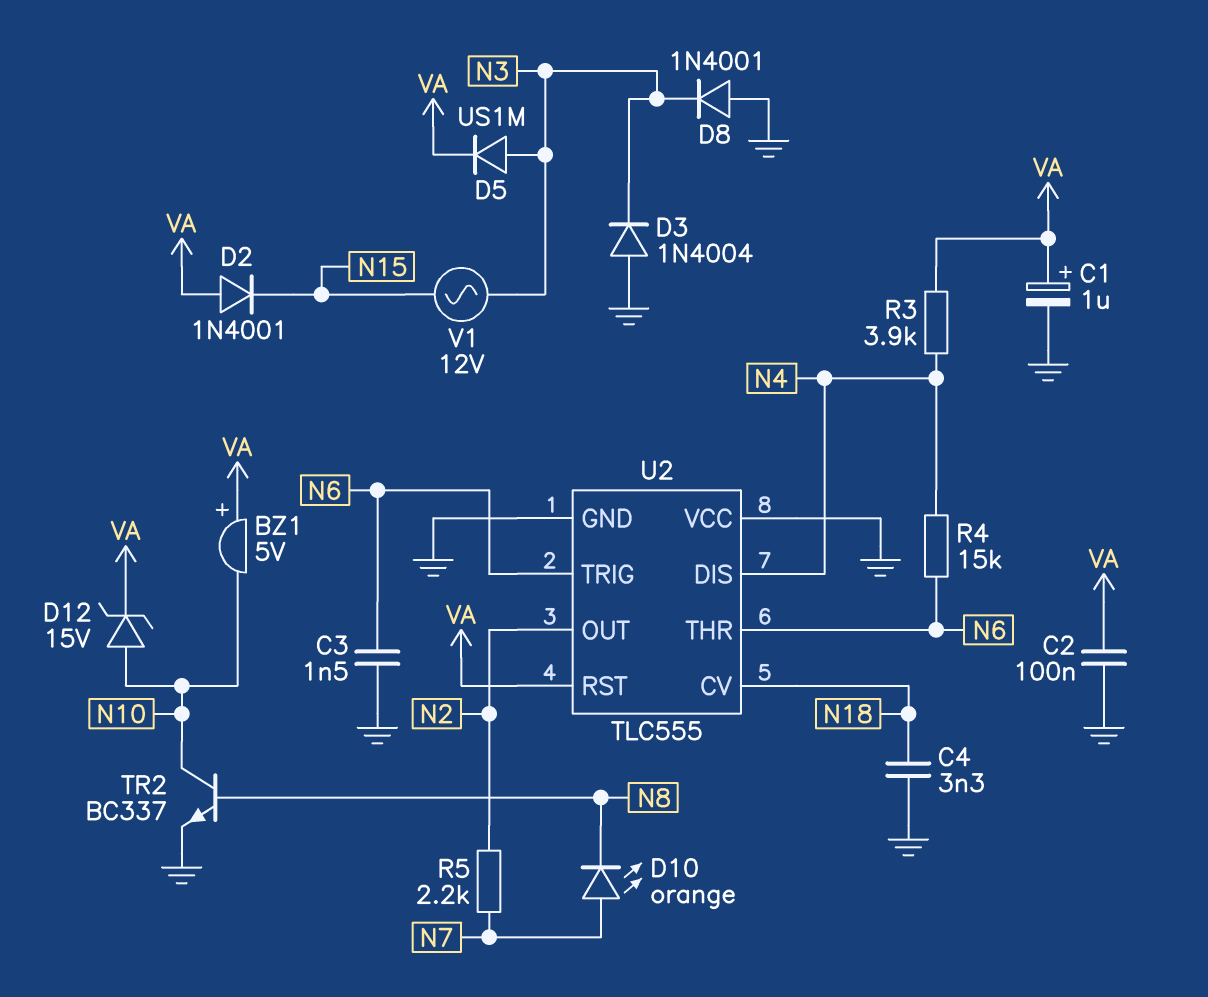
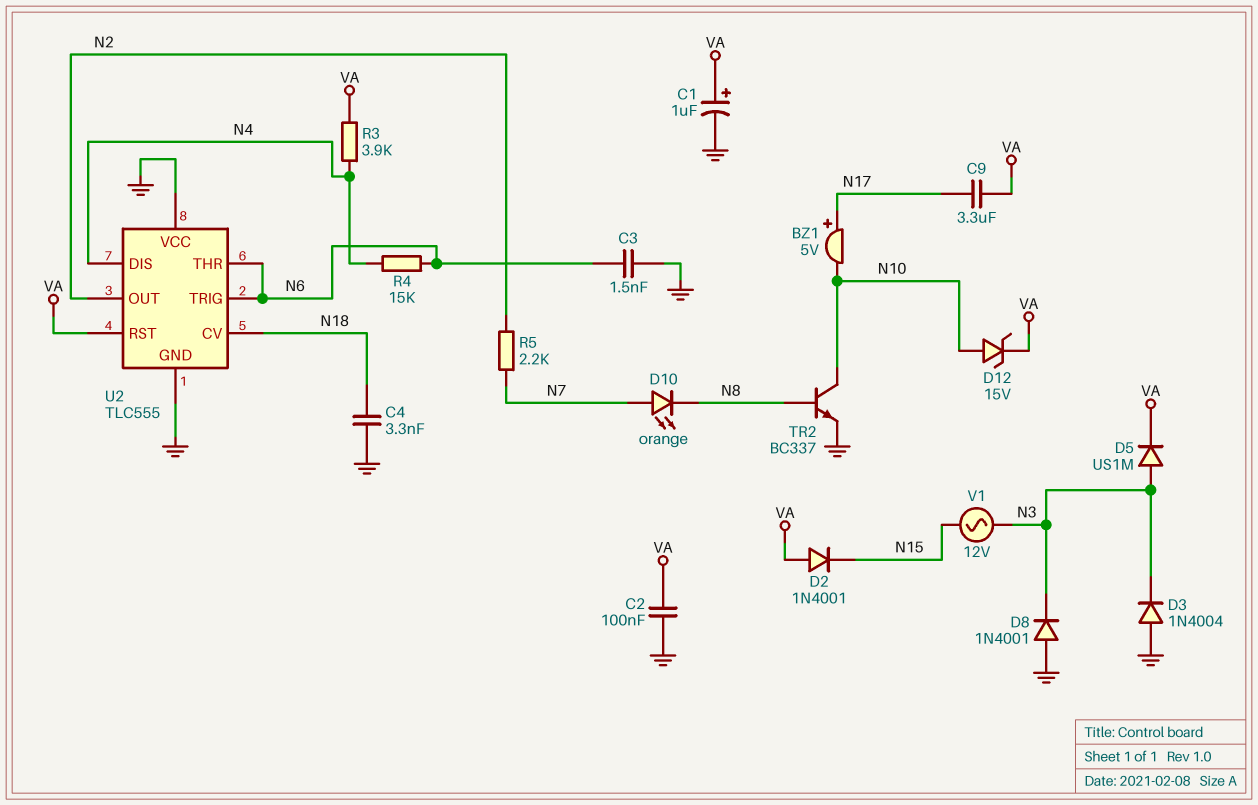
BZ1: buzzer 5V (plus VA, minus N10) -> buzzer 5V (plus N17, minus N10)
C9: none -> 3.3uF (N17, VA)

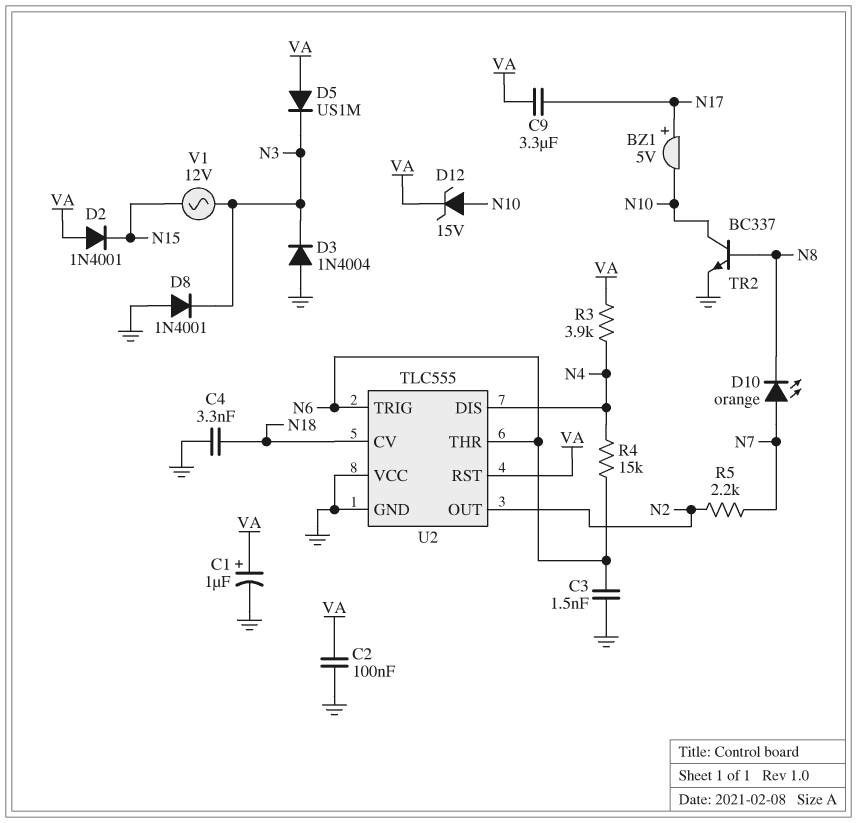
D5: diode US1M (A N3, K VA) -> diode US1M (A VA, K N3)

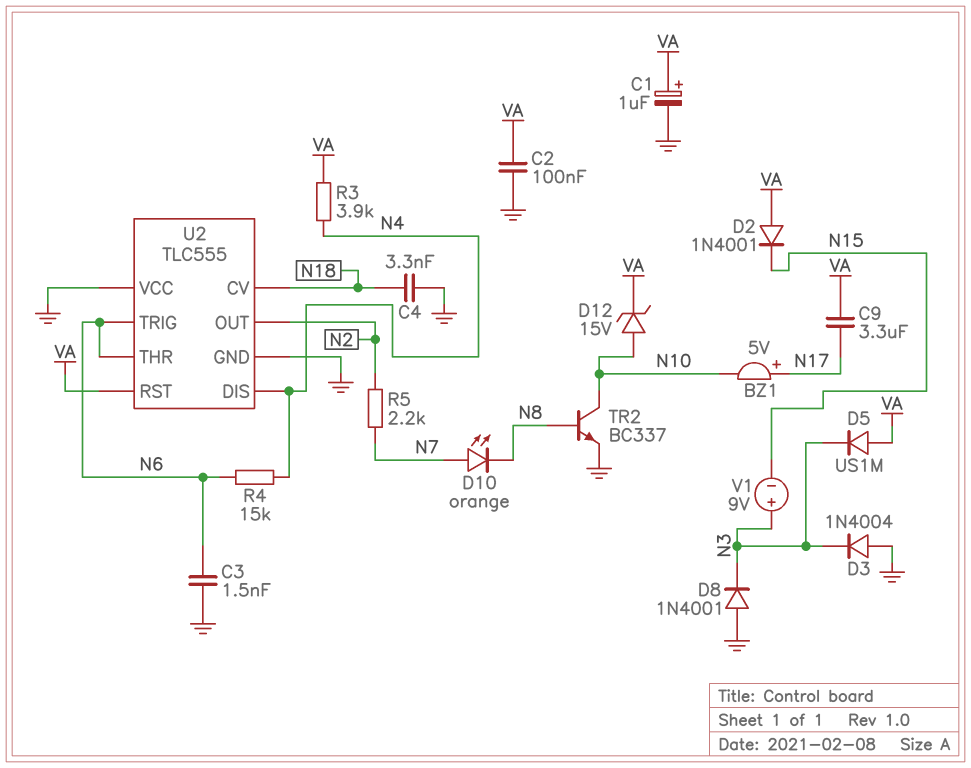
V1: AC 12V (N3, N15) -> 9V (plus N3, minus N15)

